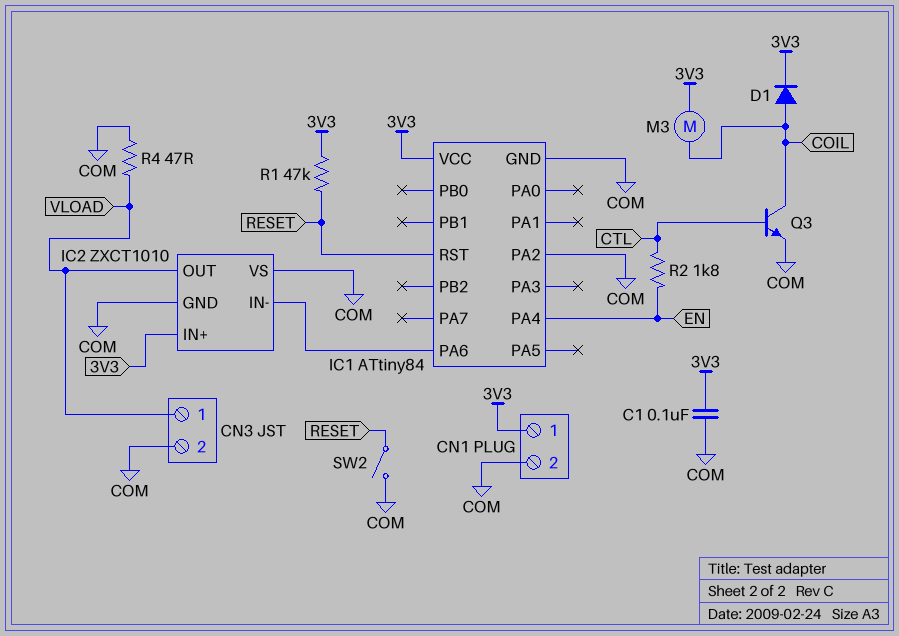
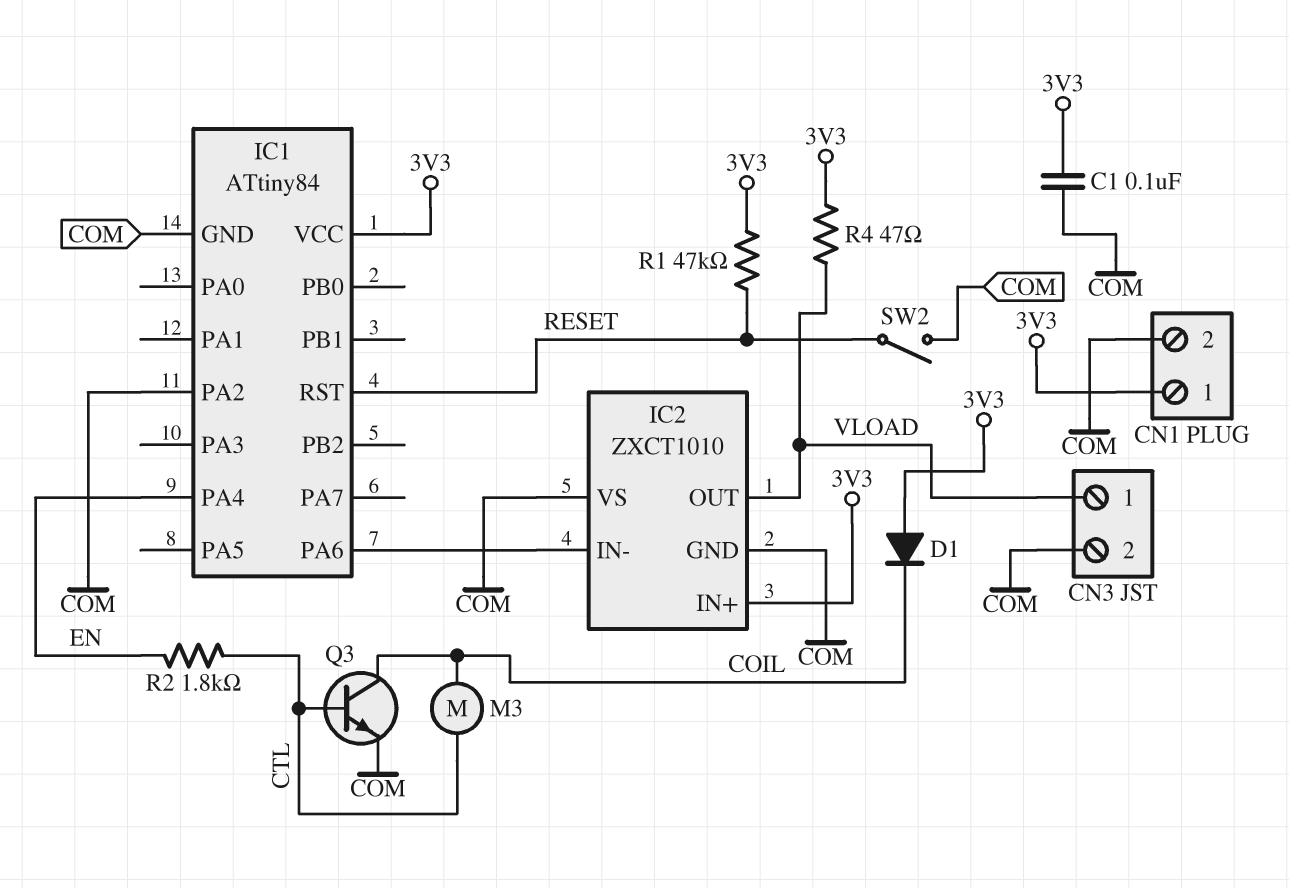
D1: diode (A COIL, K 3V3) -> diode (A 3V3, K COIL)
M3: motor (3V3, COIL) -> motor (COIL, CTL)
R4: 47 (COM, VLOAD) -> 47 (3V3, VLOAD)

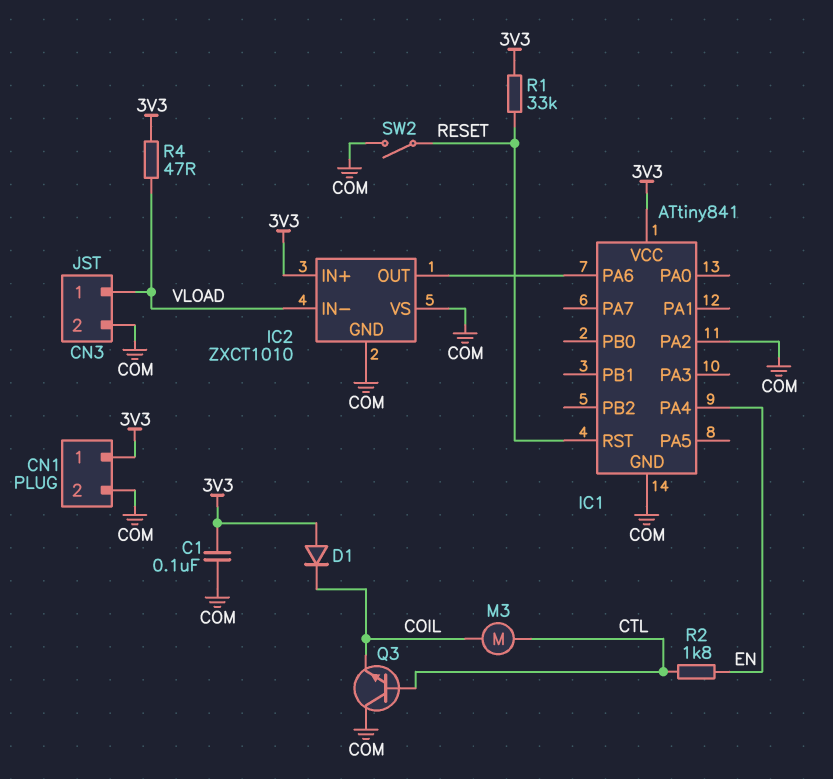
IC1: ATtiny84 -> ATtiny841
IC2 pin IN-: IC1/PA6 -> VLOAD
IC2 pin OUT: VLOAD -> IC1/PA6
Q3: NPN (B CTL, C COIL, E COM) -> NPN (B CTL, C COM, E COIL)
R1: 47k (3V3, RESET) -> 33k (3V3, RESET)

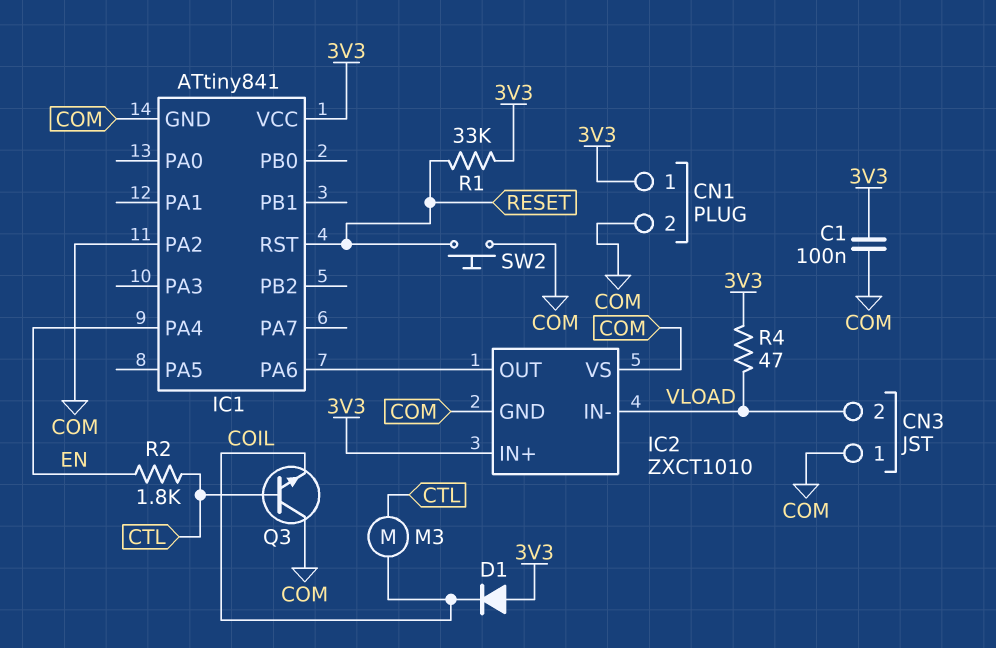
CN3 pin 1: VLOAD -> COM
CN3 pin 2: COM -> VLOAD
SW2: switch (COM, RESET) -> button (COM, RESET)

